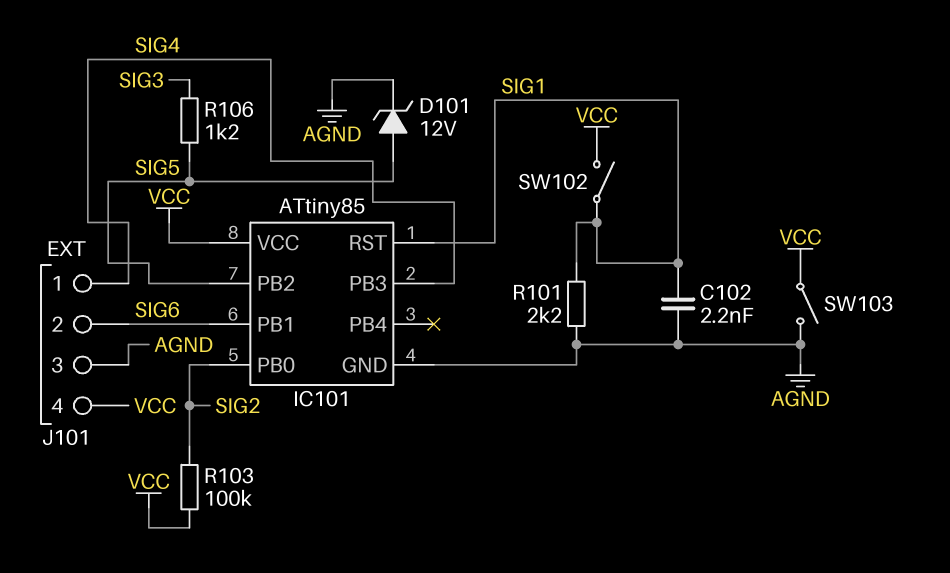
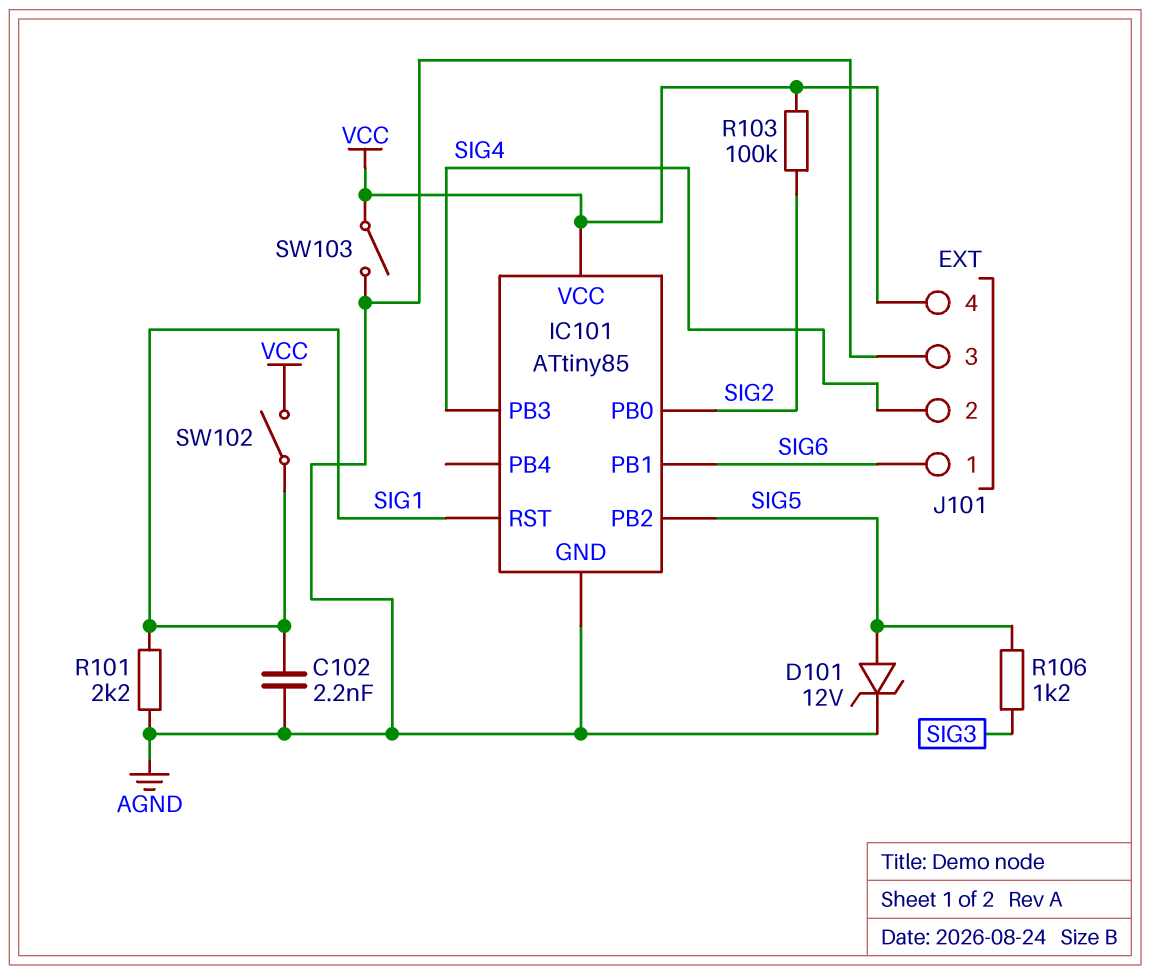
J101 pin 1: SIG4 -> SIG6
J101 pin 2: SIG6 -> SIG4

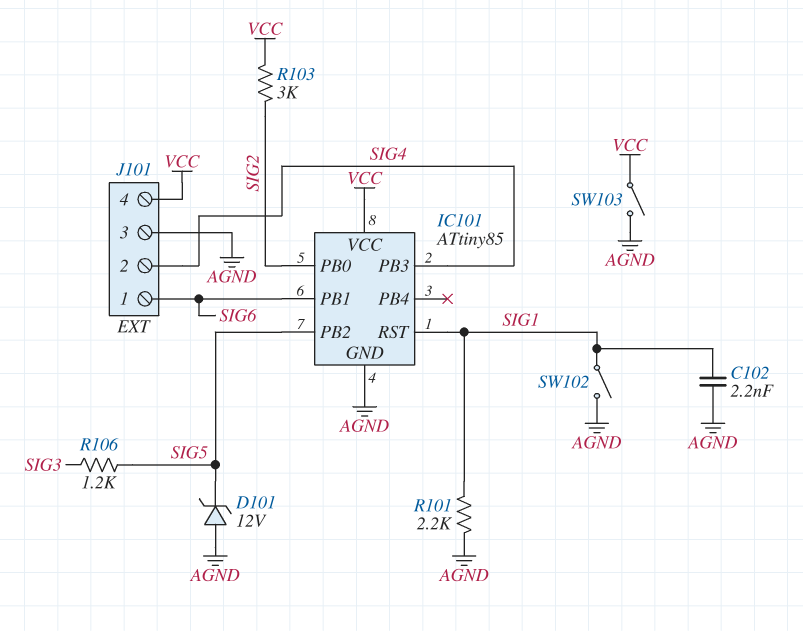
D101: zener 12V (A SIG5, K AGND) -> zener 12V (A AGND, K SIG5)
R103: 100k (SIG2, VCC) -> 3k (SIG2, VCC)
SW102: switch (SIG1, VCC) -> switch (AGND, SIG1)

